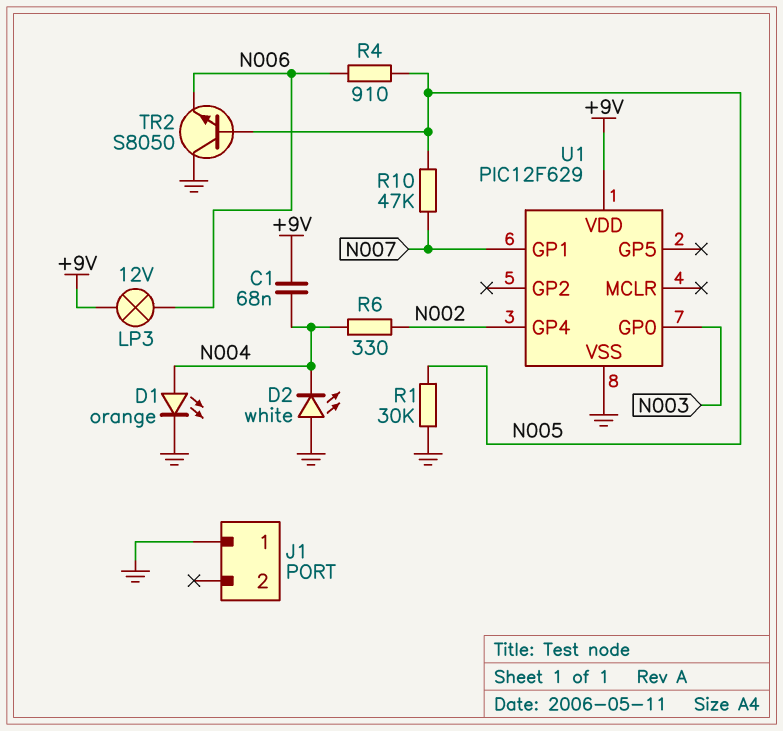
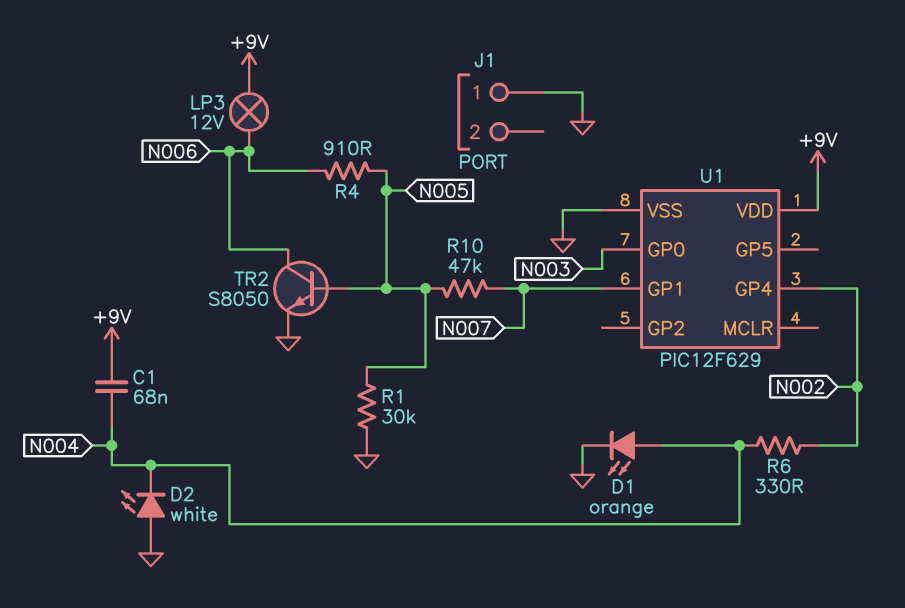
TR2: NPN S8050 (B N005, C GND, E N006) -> NPN S8050 (B N005, C N006, E GND)

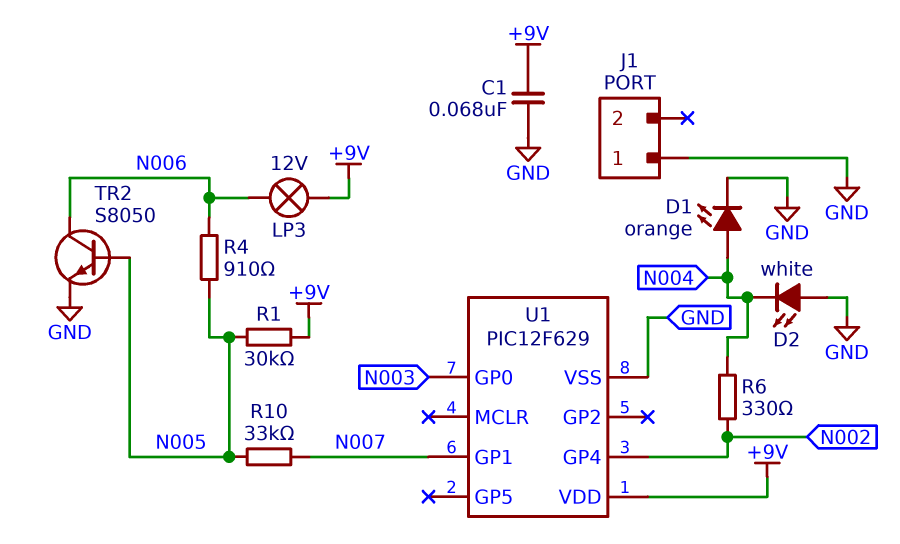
C1: 68nF (+9V, N004) -> 68nF (+9V, GND)
R1: 30k (GND, N005) -> 30k (+9V, N005)
R10: 47k (N005, N007) -> 33k (N005, N007)

